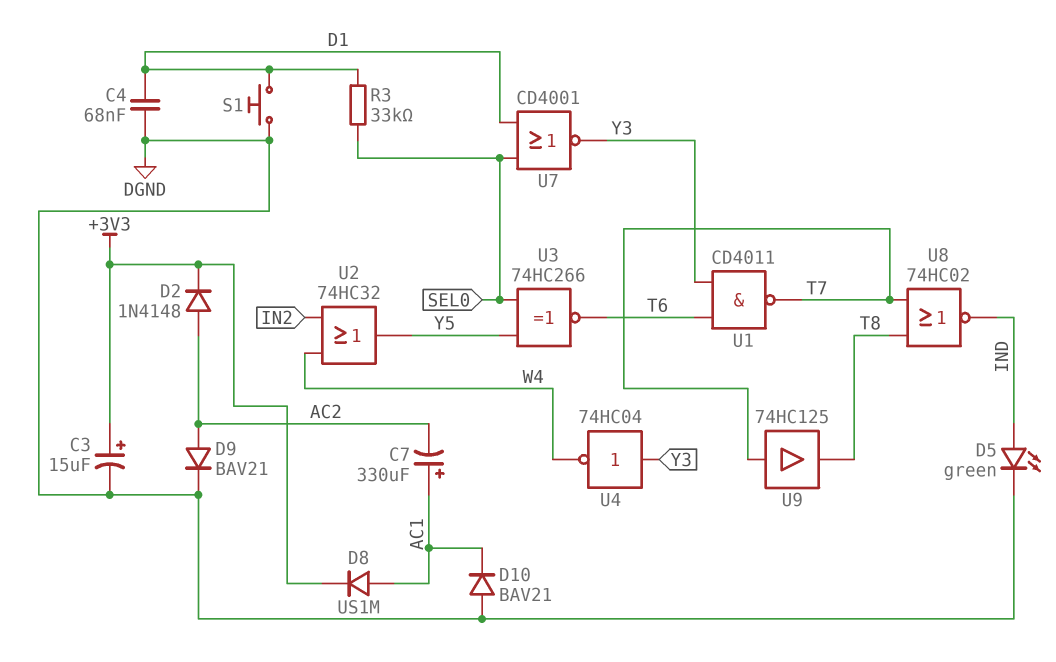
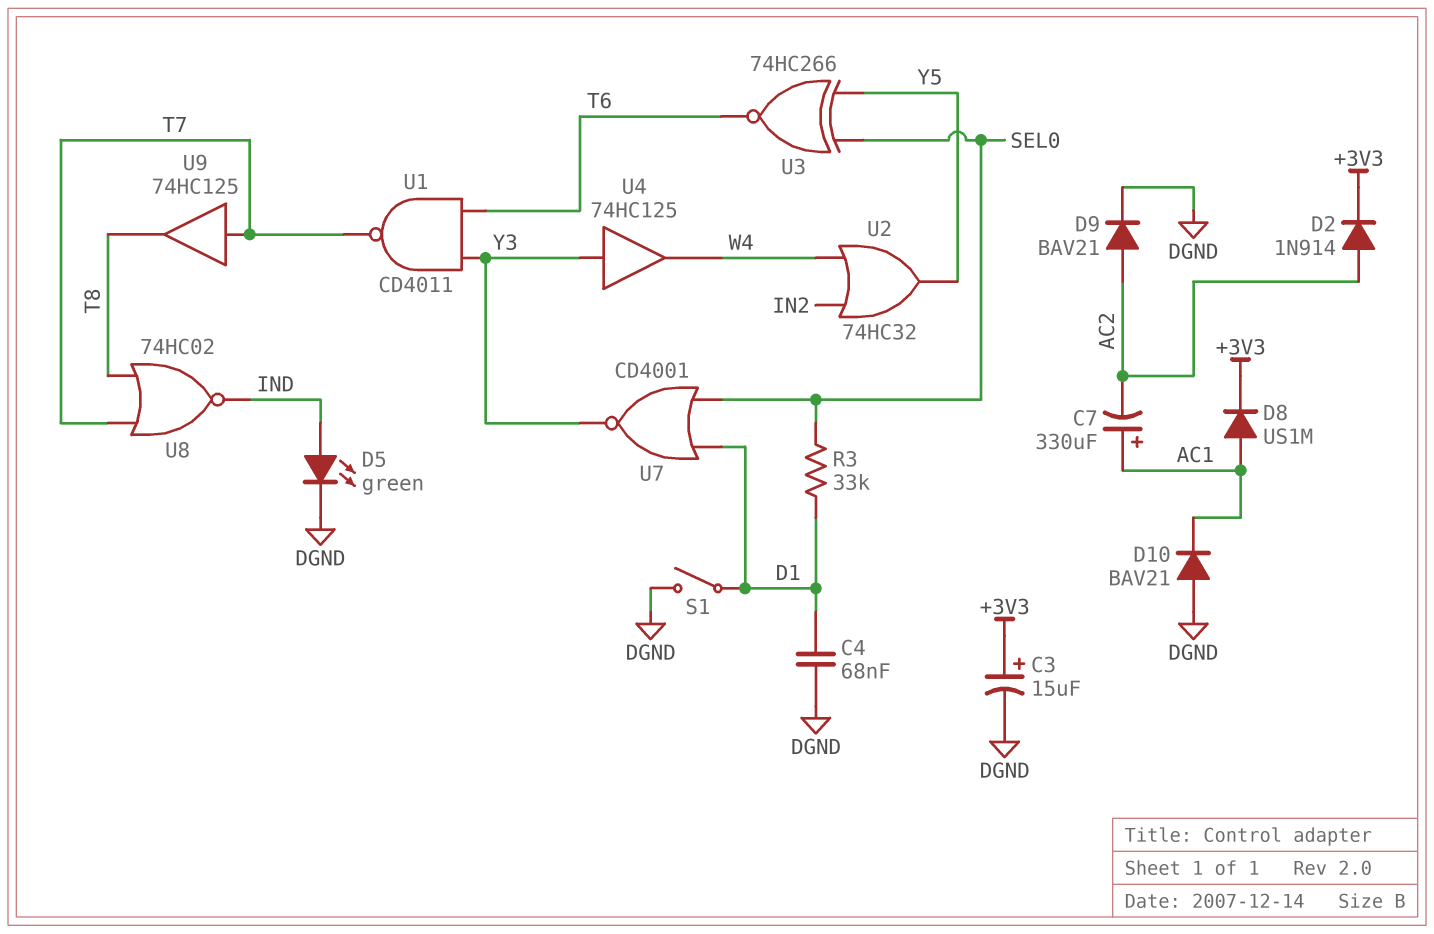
D2: diode 1N4148 (A AC2, K +3V3) -> diode 1N914 (A AC2, K +3V3)
S1: button (D1, DGND) -> switch (D1, DGND)
U4: NOT 74HC04 (in Y3, out W4) -> buffer 74HC125 (in Y3, out W4)

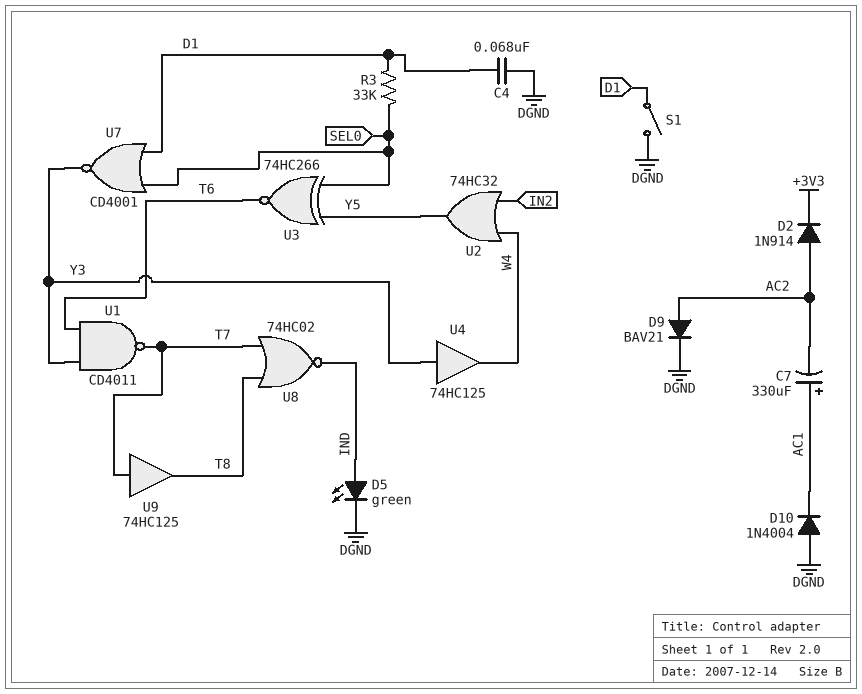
C3: 15uF (plus +3V3, minus DGND) -> none
D8: diode US1M (A AC1, K +3V3) -> none
D10: diode BAV21 (A DGND, K AC1) -> diode 1N4004 (A DGND, K AC1)

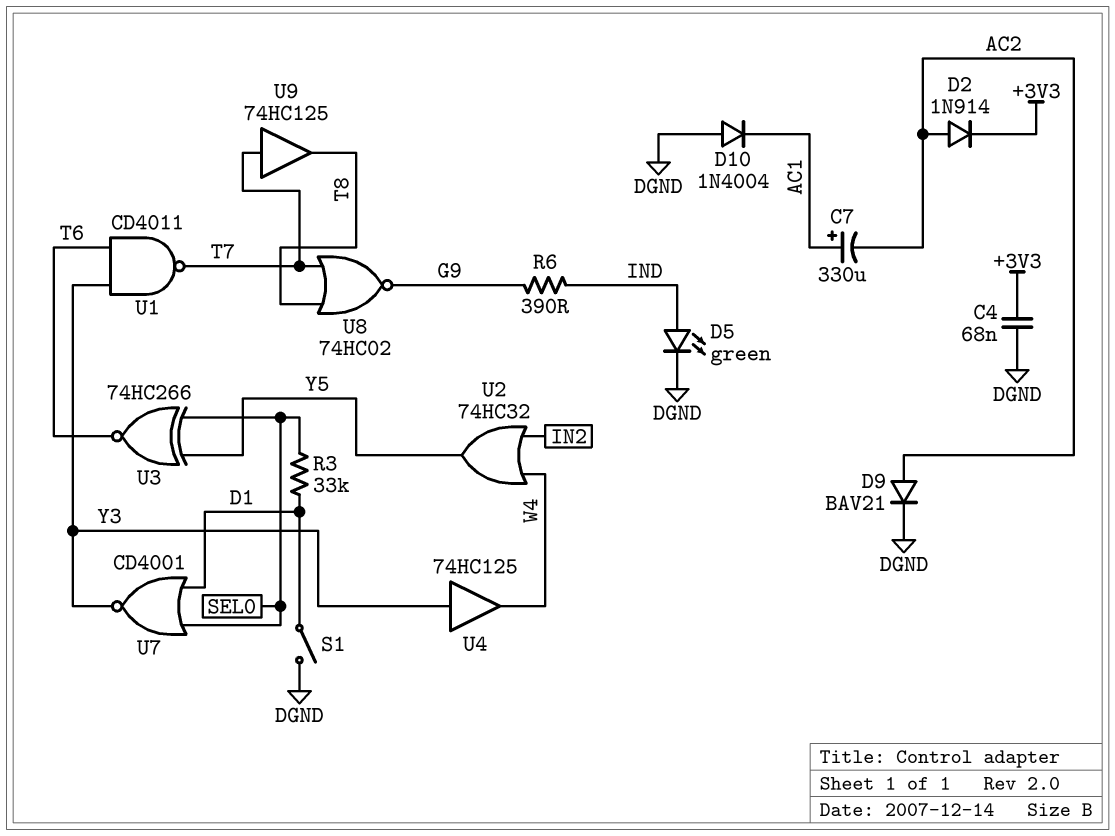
C4: 68nF (D1, DGND) -> 68nF (+3V3, DGND)
R6: none -> 390 (G9, IND)
U8: NOR 74HC02 (in T7, in T8, out IND) -> NOR 74HC02 (in T7, in T8, out G9)

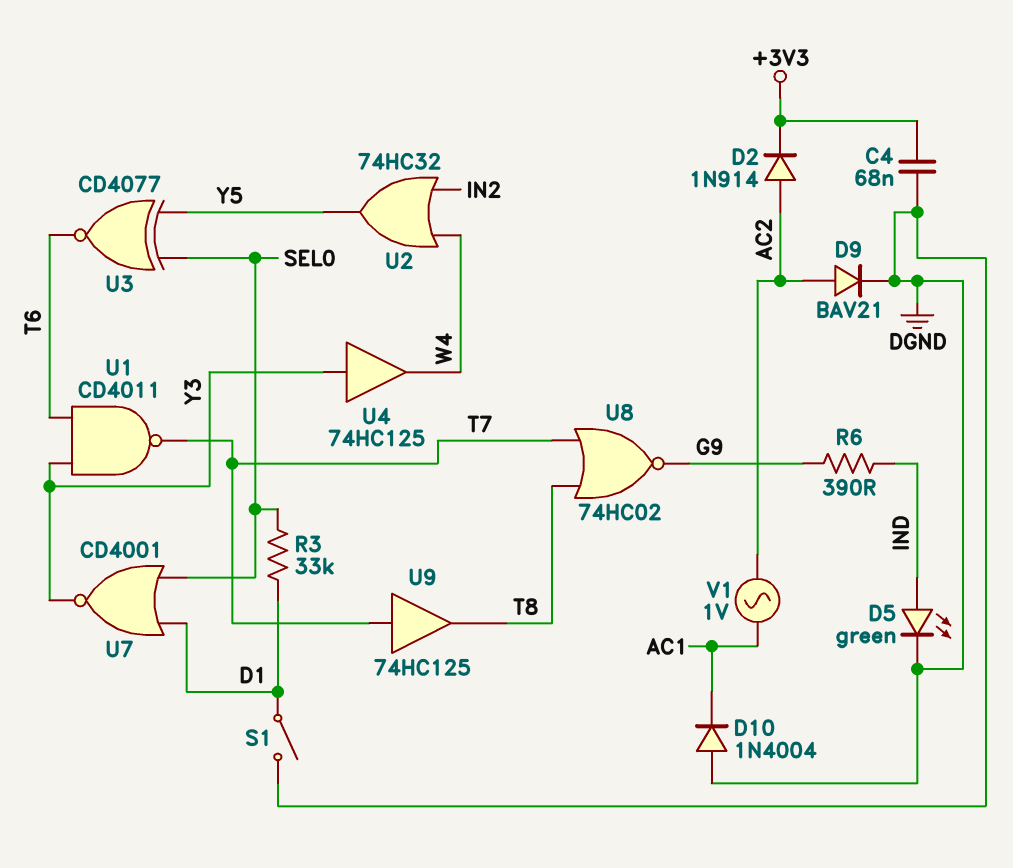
C7: 330uF (plus AC1, minus AC2) -> none
U3: XNOR 74HC266 (in SEL0, in Y5, out T6) -> XNOR CD4077 (in SEL0, in Y5, out T6)
V1: none -> AC 1V (AC1, AC2)

